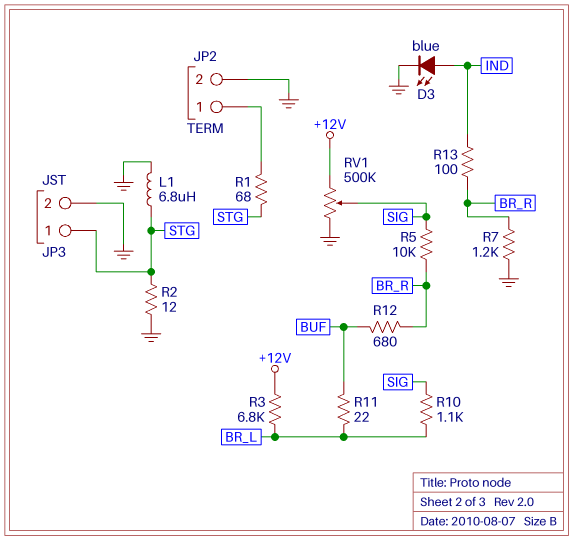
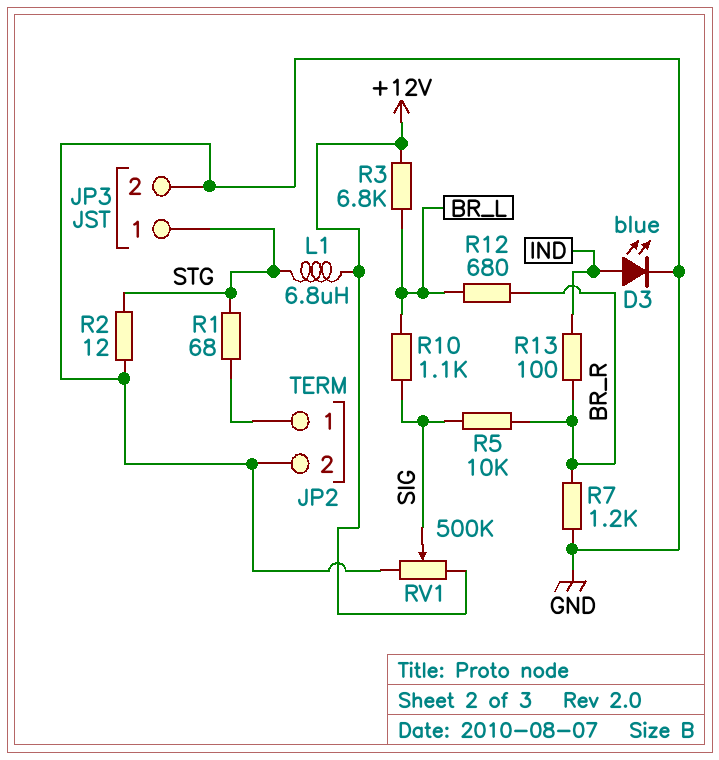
L1: 6.8uH (GND, STG) -> 6.8uH (+12V, STG)
R11: 22 (BR_L, BUF) -> none
R12: 680 (BR_R, BUF) -> 680 (BR_L, BR_R)

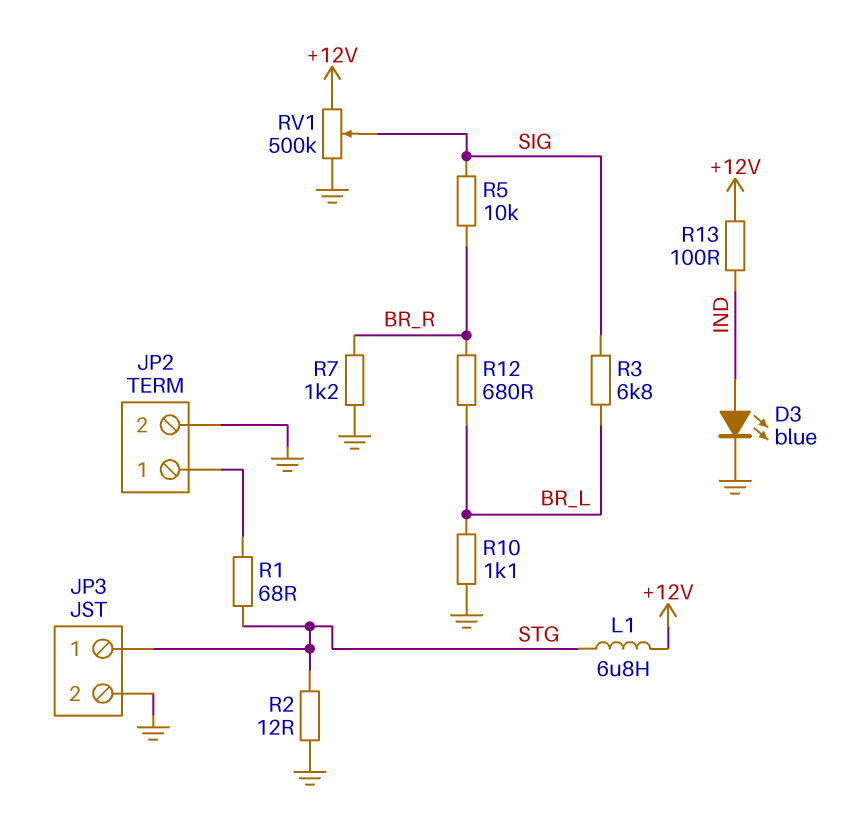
R3: 6.8k (+12V, BR_L) -> 6.8k (BR_L, SIG)
R10: 1.1k (BR_L, SIG) -> 1.1k (BR_L, GND)
R13: 100 (BR_R, IND) -> 100 (+12V, IND)

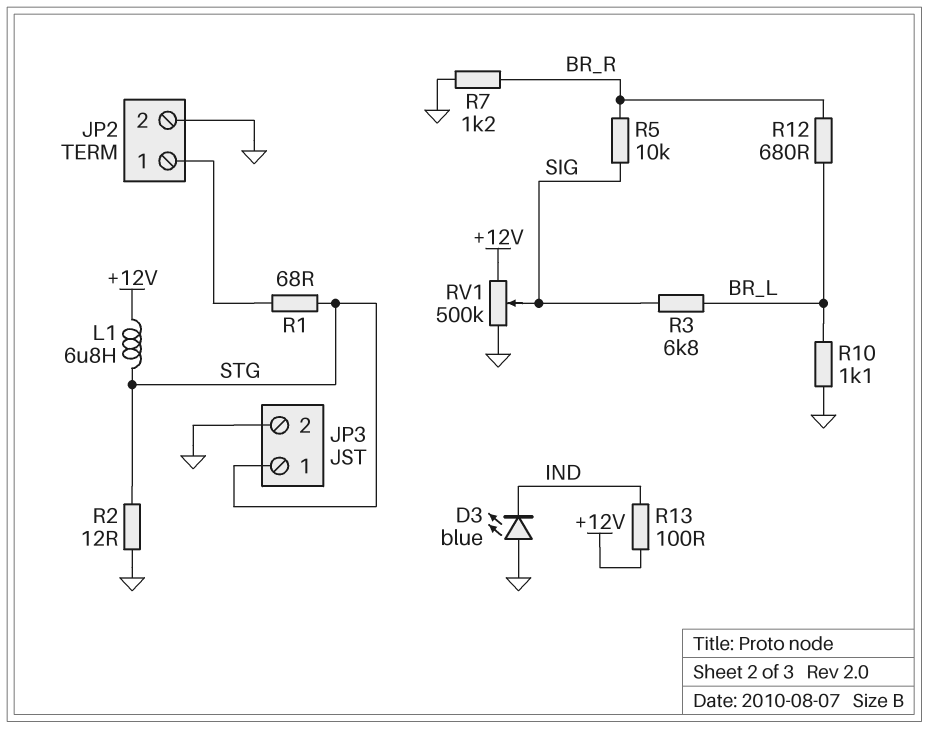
D3: LED blue (A IND, K GND) -> LED blue (A GND, K IND)

